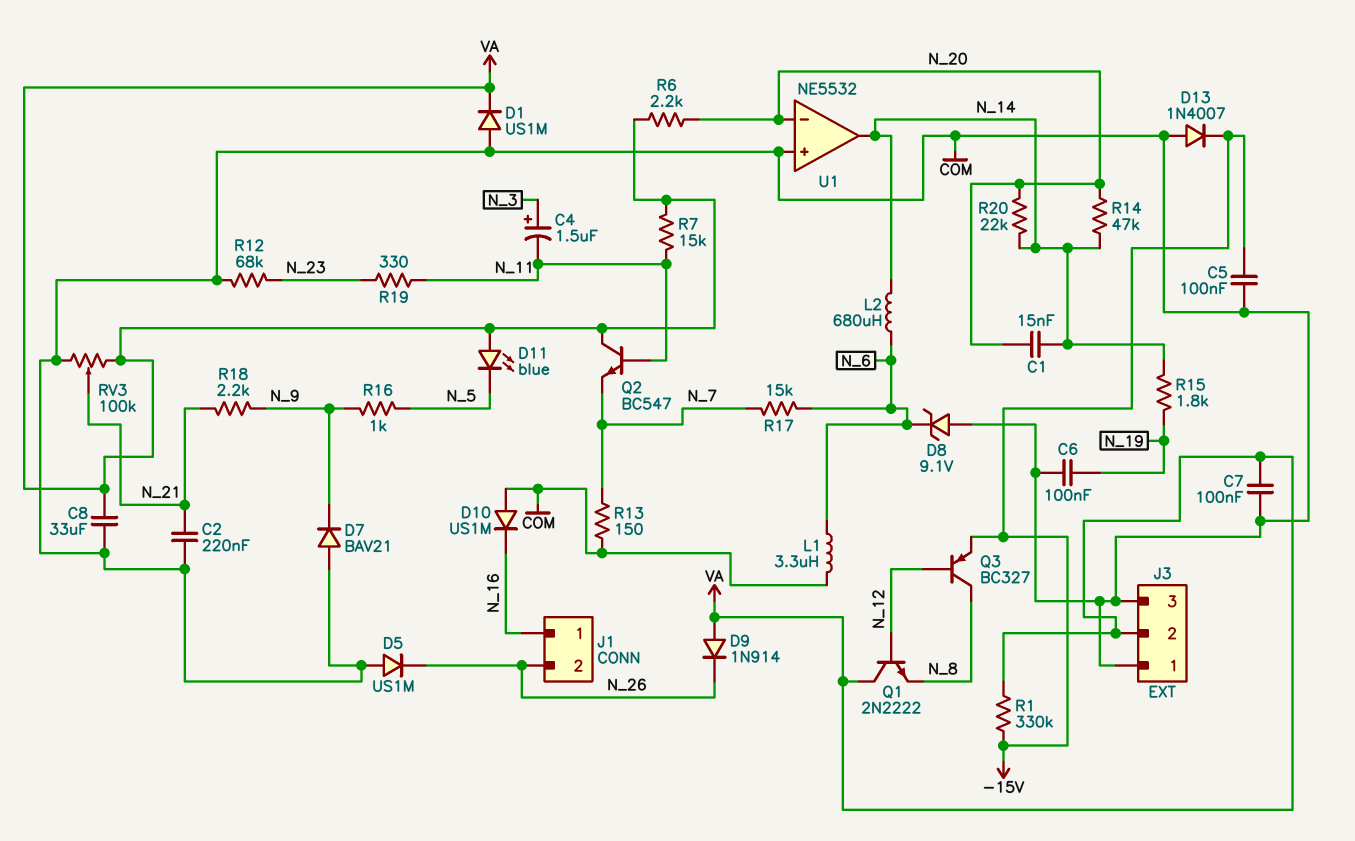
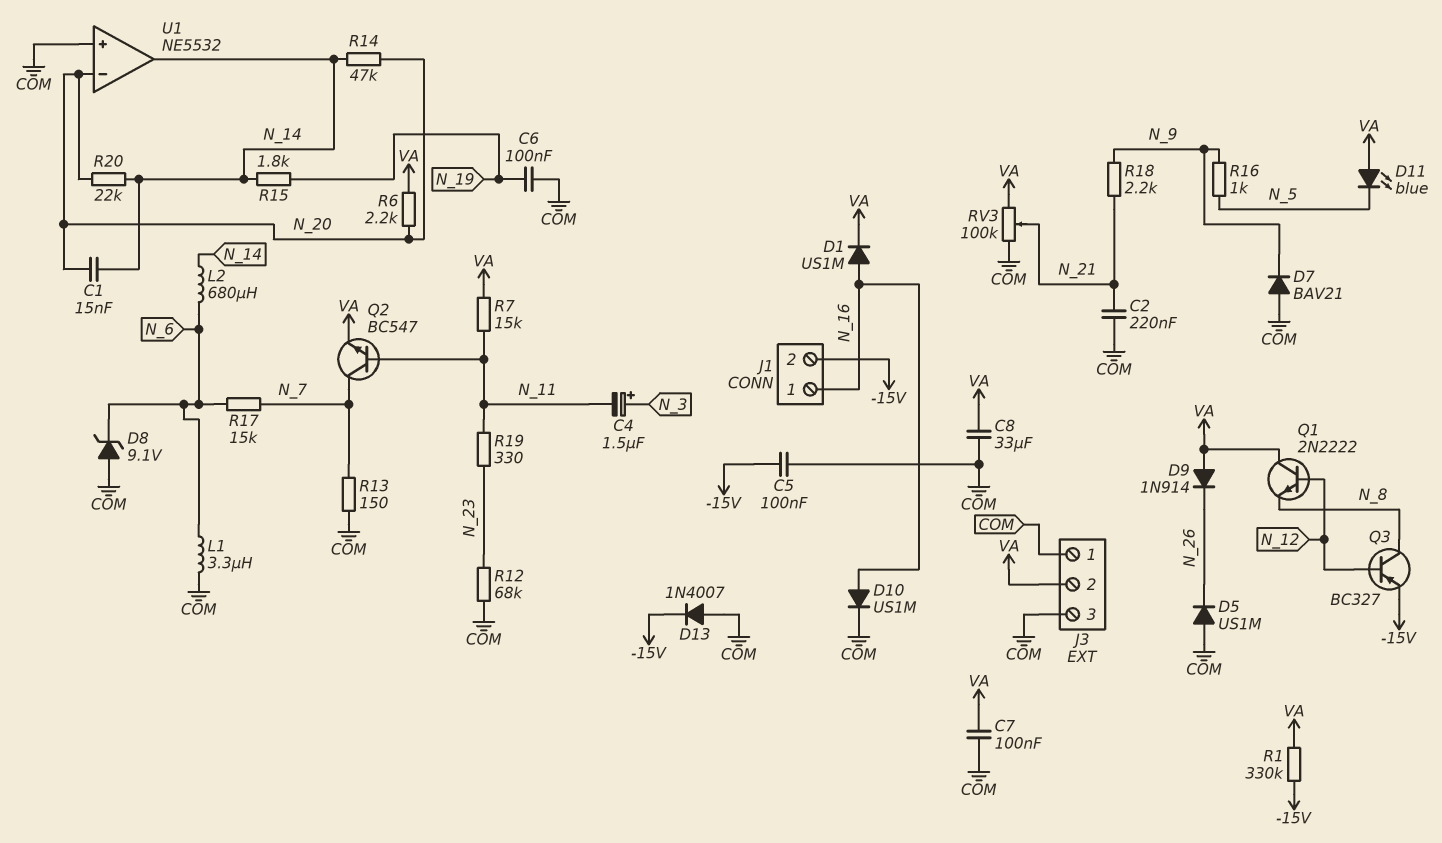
D1: diode US1M (A COM, K VA) -> diode US1M (A N_16, K VA)
D10: diode US1M (A COM, K N_16) -> diode US1M (A N_16, K COM)
J1 pin 2: N_26 -> -15V
Q2: NPN BC547 (B N_11, C VA, E N_7) -> NPN BC547 (B N_11, C N_7, E VA)

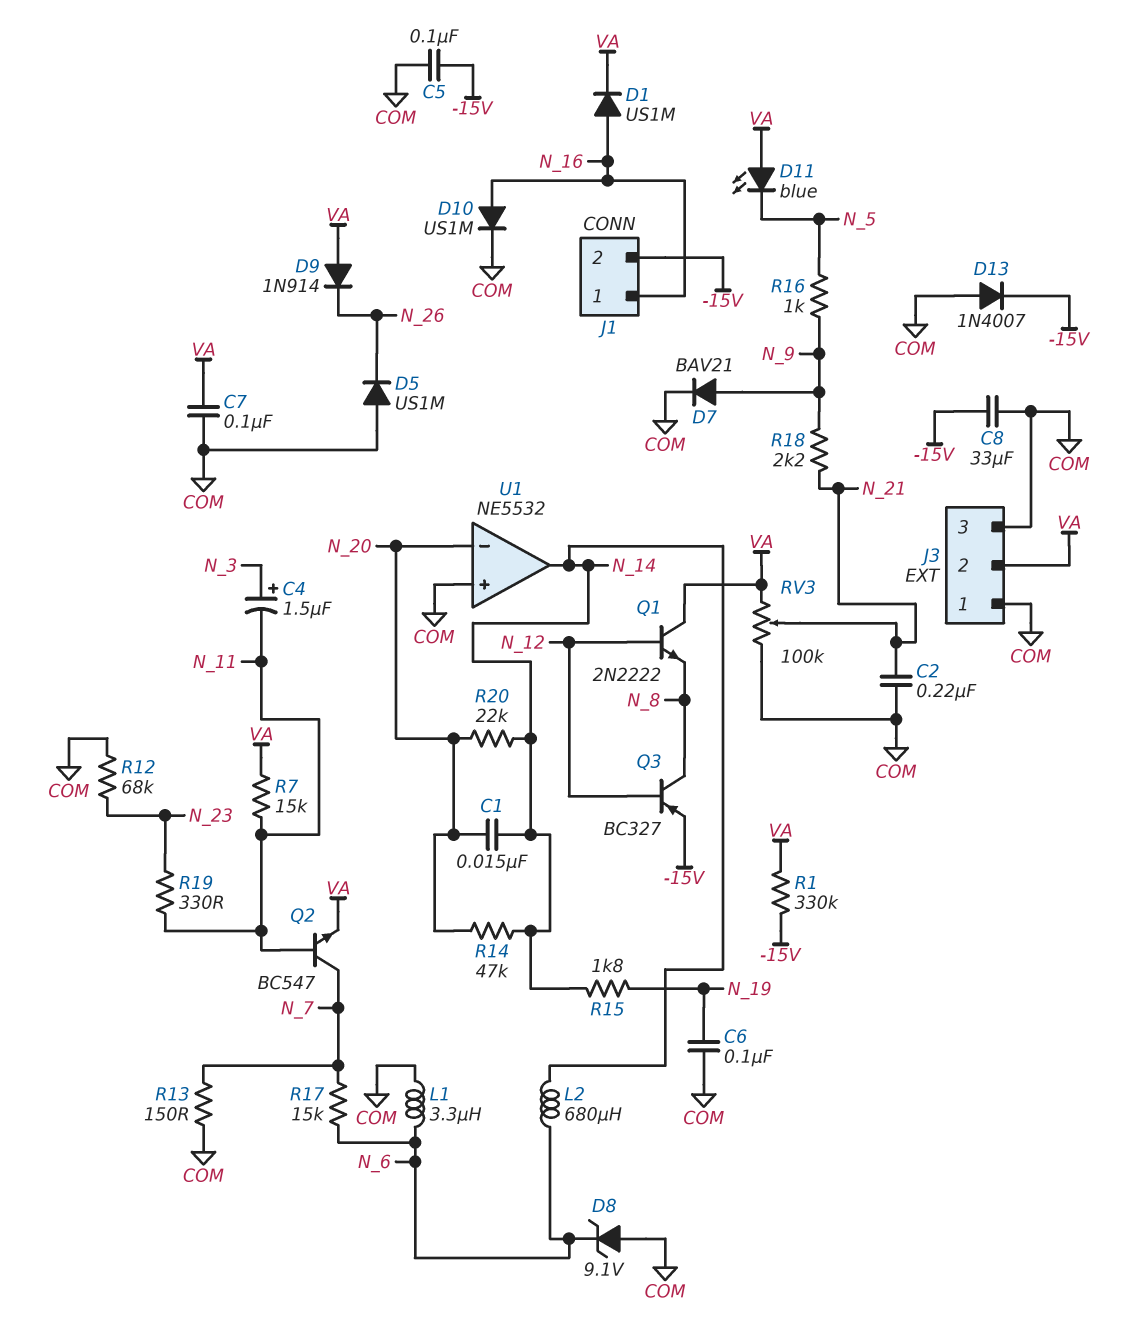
C8: 33uF (COM, VA) -> 33uF (-15V, COM)
D7: diode BAV21 (A COM, K N_9) -> diode BAV21 (A N_9, K COM)
R6: 2.2k (N_20, VA) -> none

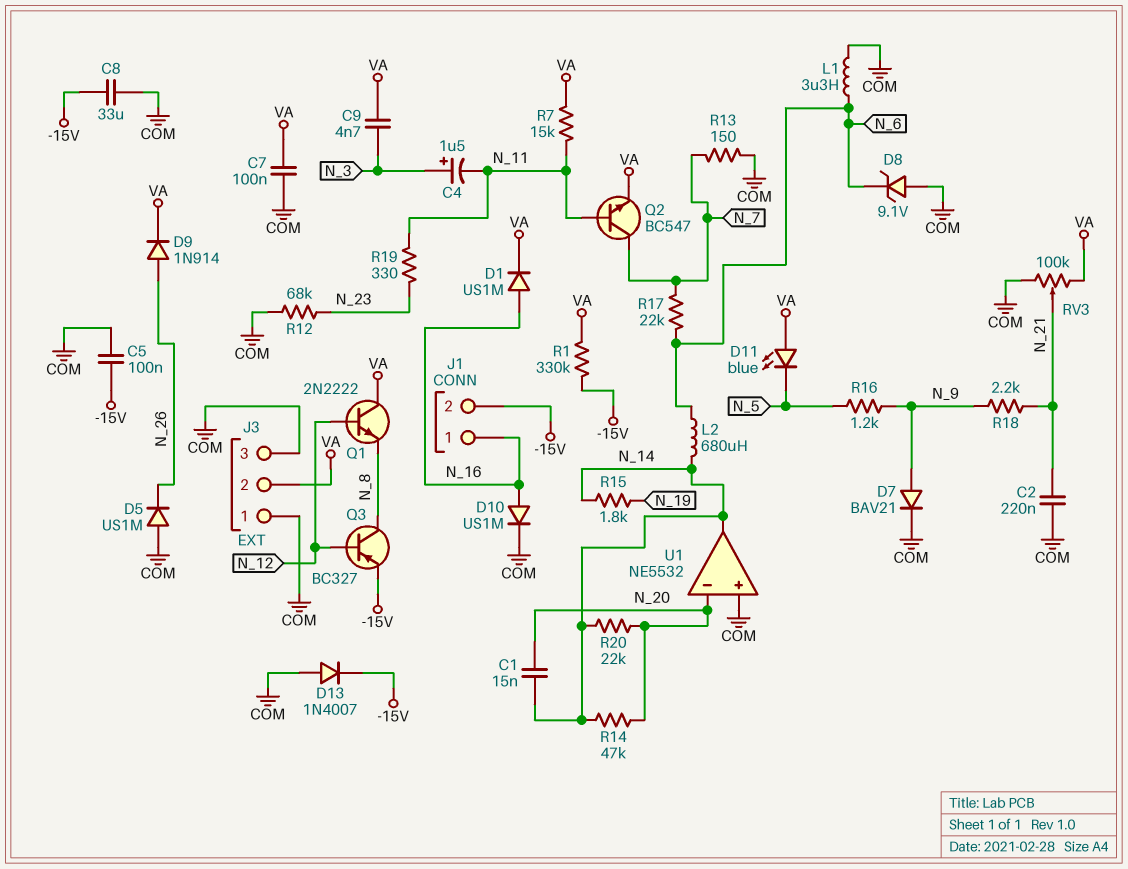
C6: 100nF (COM, N_19) -> none
C9: none -> 4.7nF (N_3, VA)
D9: diode 1N914 (A VA, K N_26) -> diode 1N914 (A N_26, K VA)
R16: 1k (N_5, N_9) -> 1.2k (N_5, N_9)
R17: 15k (N_6, N_7) -> 22k (N_6, N_7)

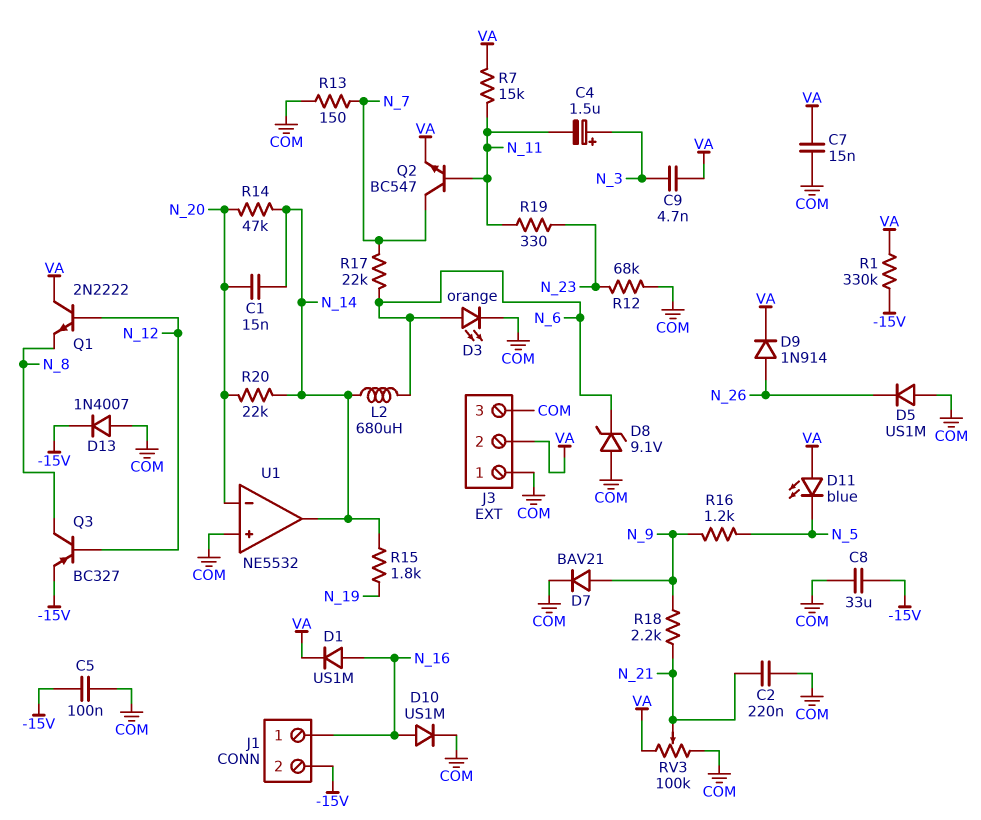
C7: 100nF (COM, VA) -> 15nF (COM, VA)
D3: none -> LED orange (A N_6, K COM)
L1: 3.3uH (COM, N_6) -> none

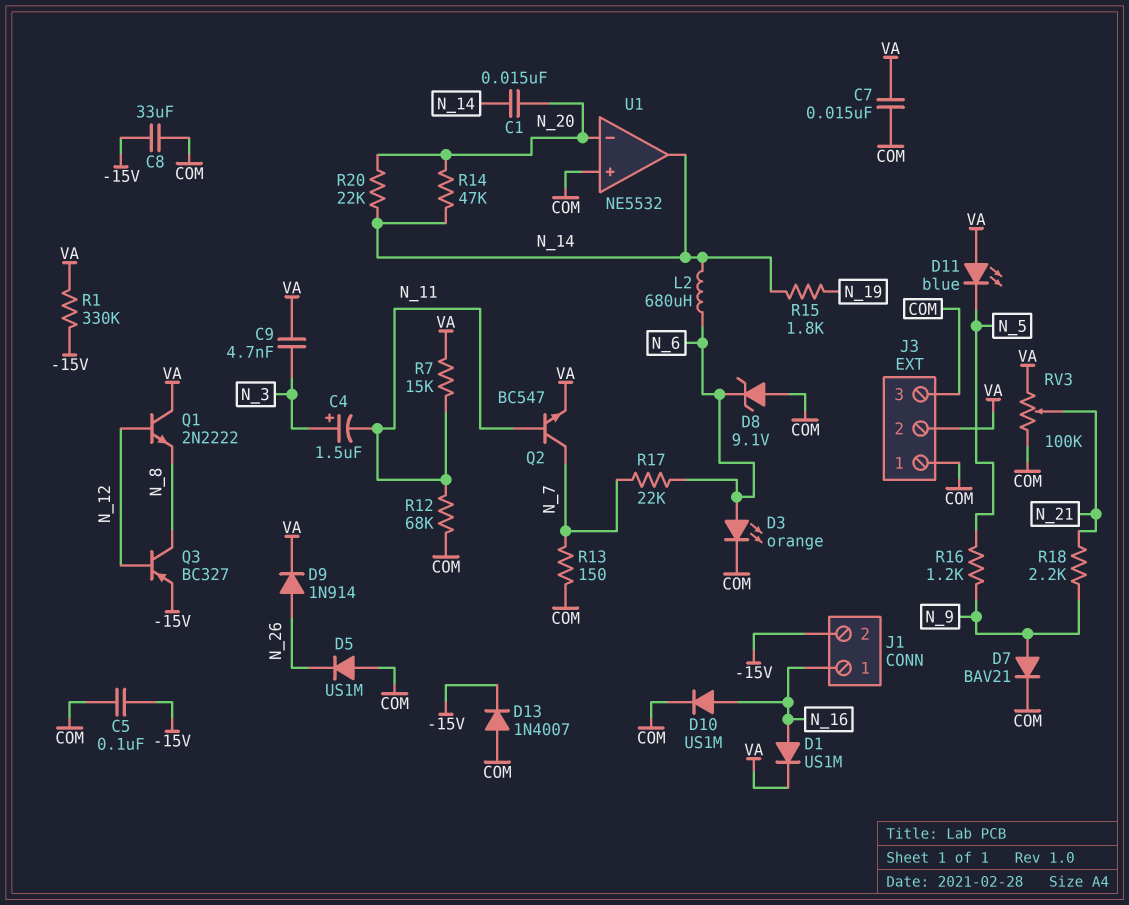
C2: 220nF (COM, N_21) -> none
R12: 68k (COM, N_23) -> 68k (COM, N_11)
R19: 330 (N_11, N_23) -> none

